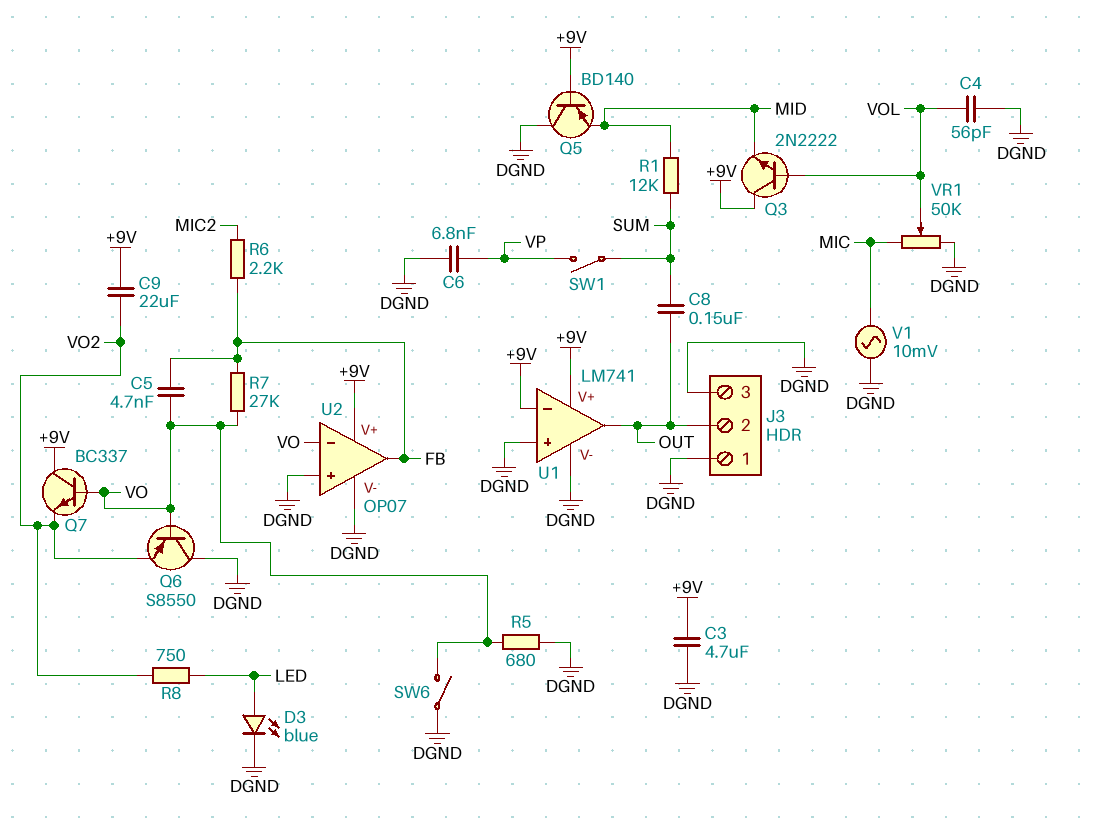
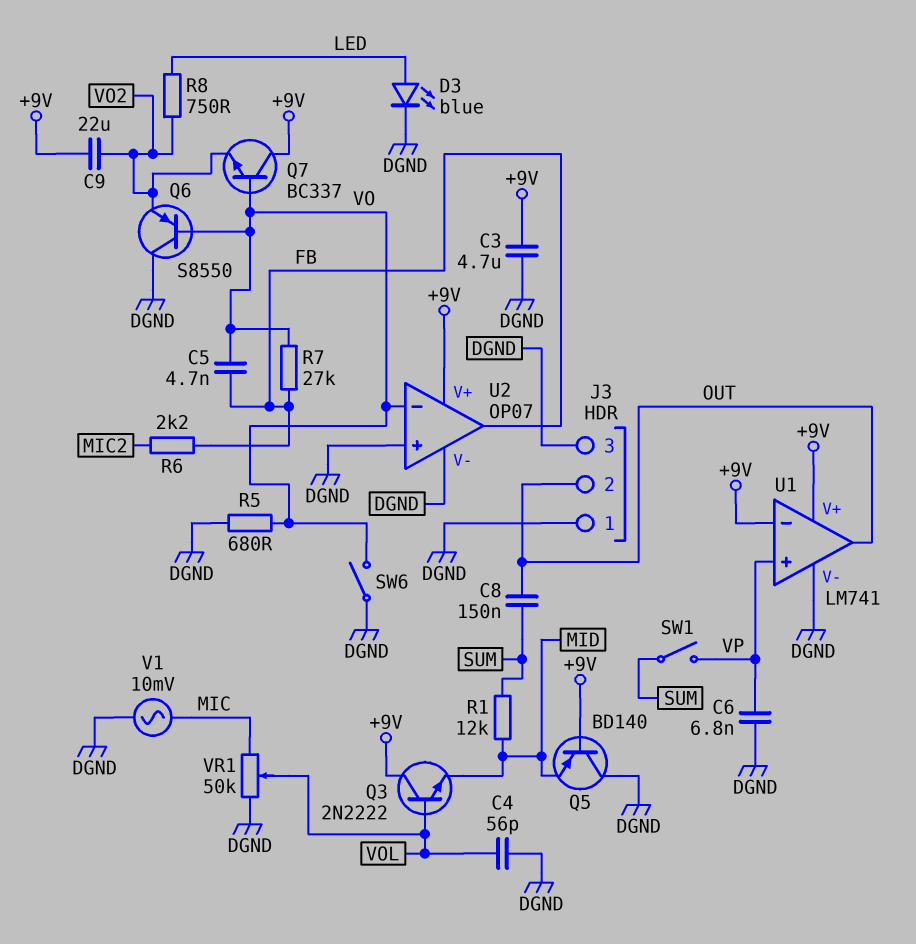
U1 pin in+: DGND -> VP

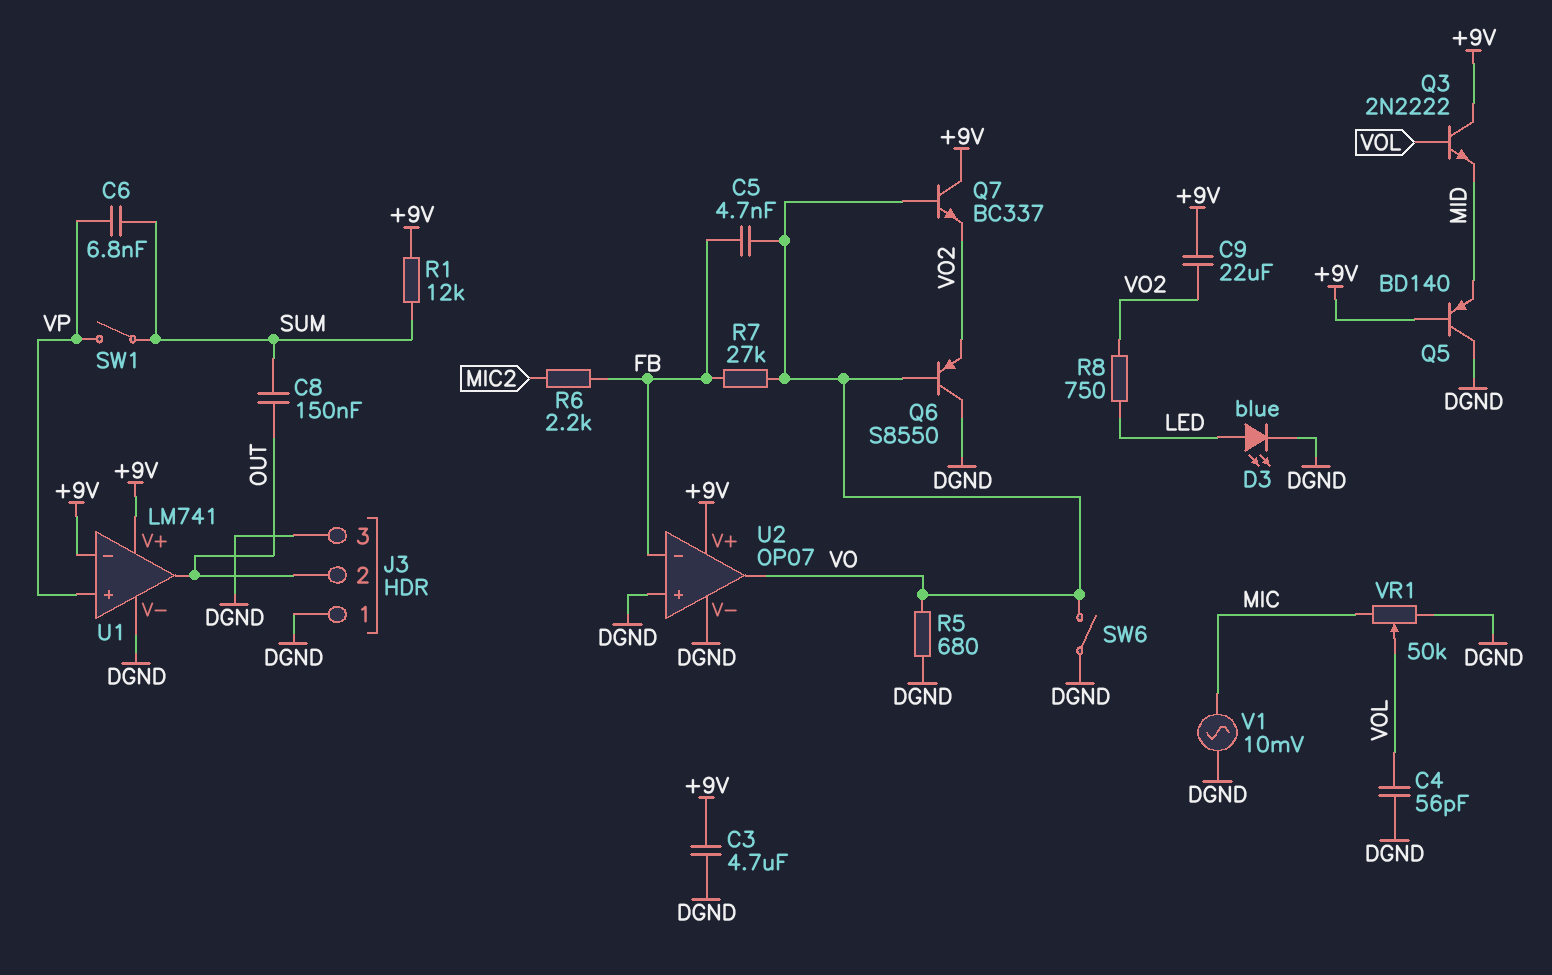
C6: 6.8nF (DGND, VP) -> 6.8nF (SUM, VP)
R1: 12k (MID, SUM) -> 12k (+9V, SUM)
U2 pin in-: VO -> FB
U2 pin out: FB -> VO

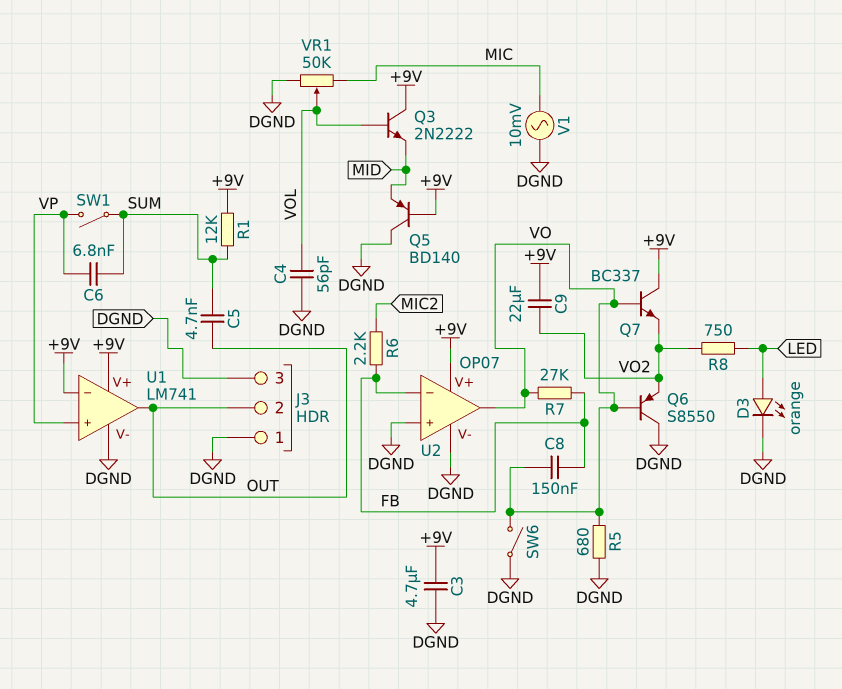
C5: 4.7nF (FB, VO) -> 4.7nF (OUT, SUM)
C8: 150nF (OUT, SUM) -> 150nF (FB, VO)
D3: LED blue (A LED, K DGND) -> LED orange (A LED, K DGND)

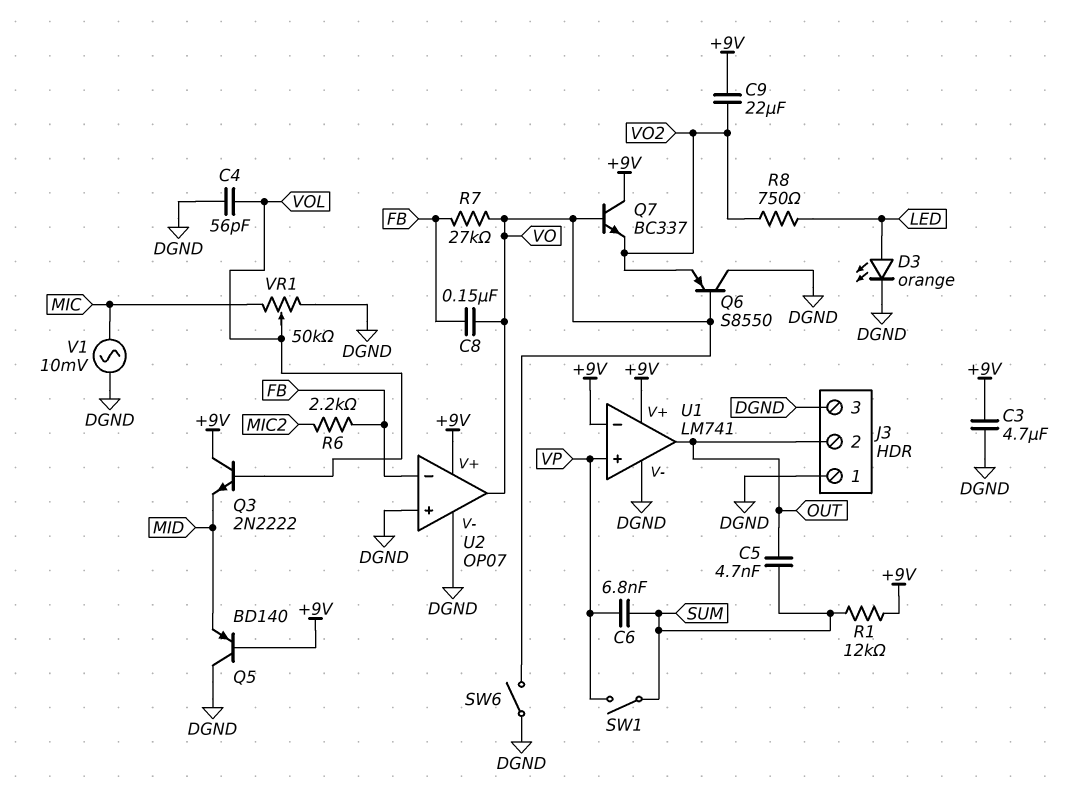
R5: 680 (DGND, VO) -> none

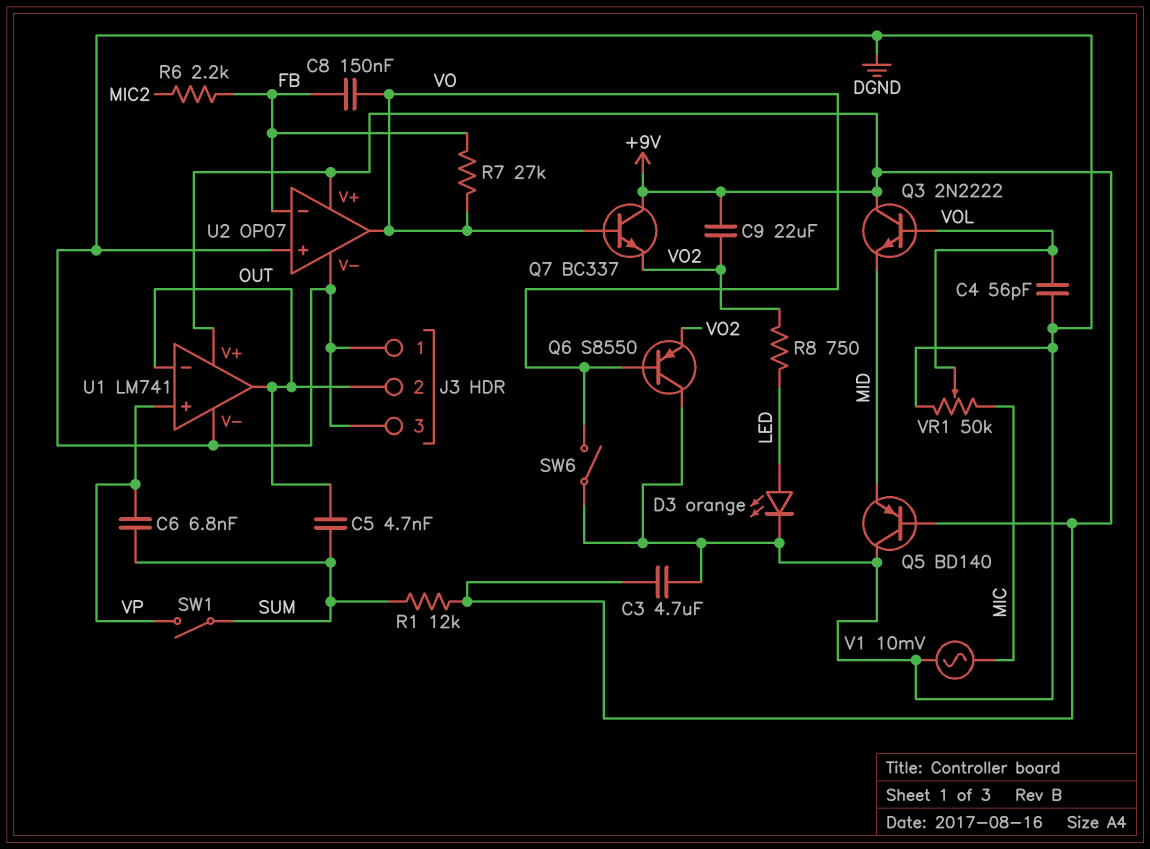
U1 pin in-: +9V -> OUT

